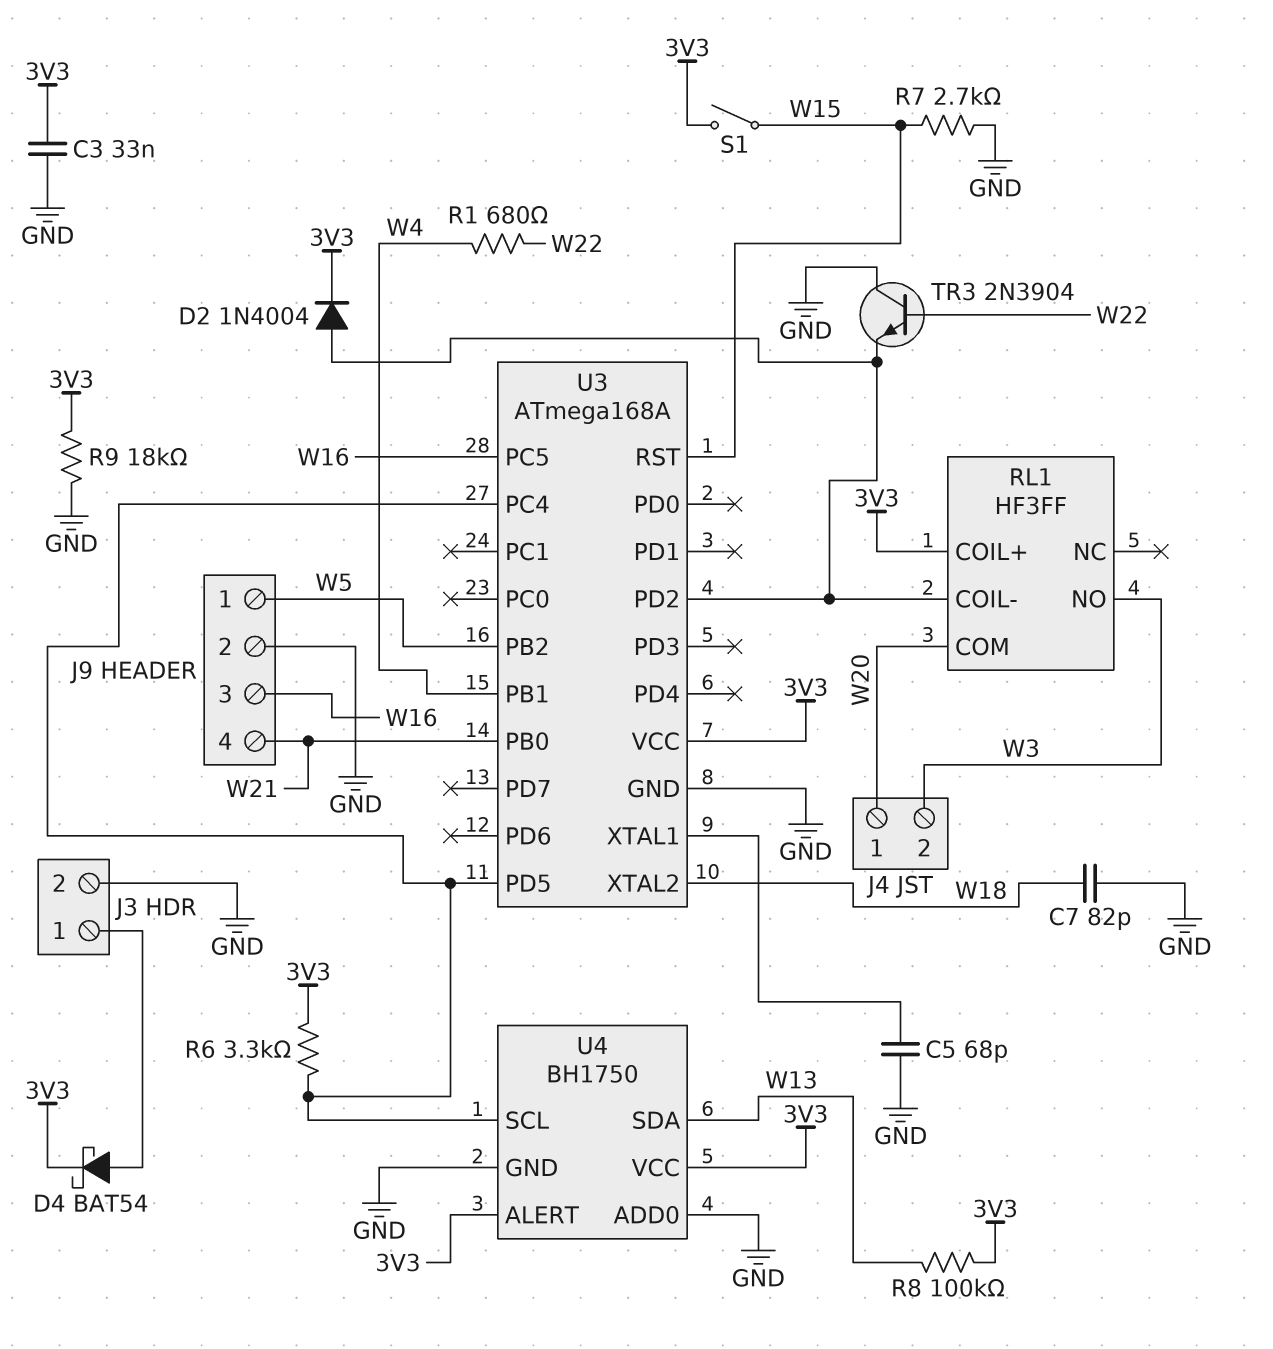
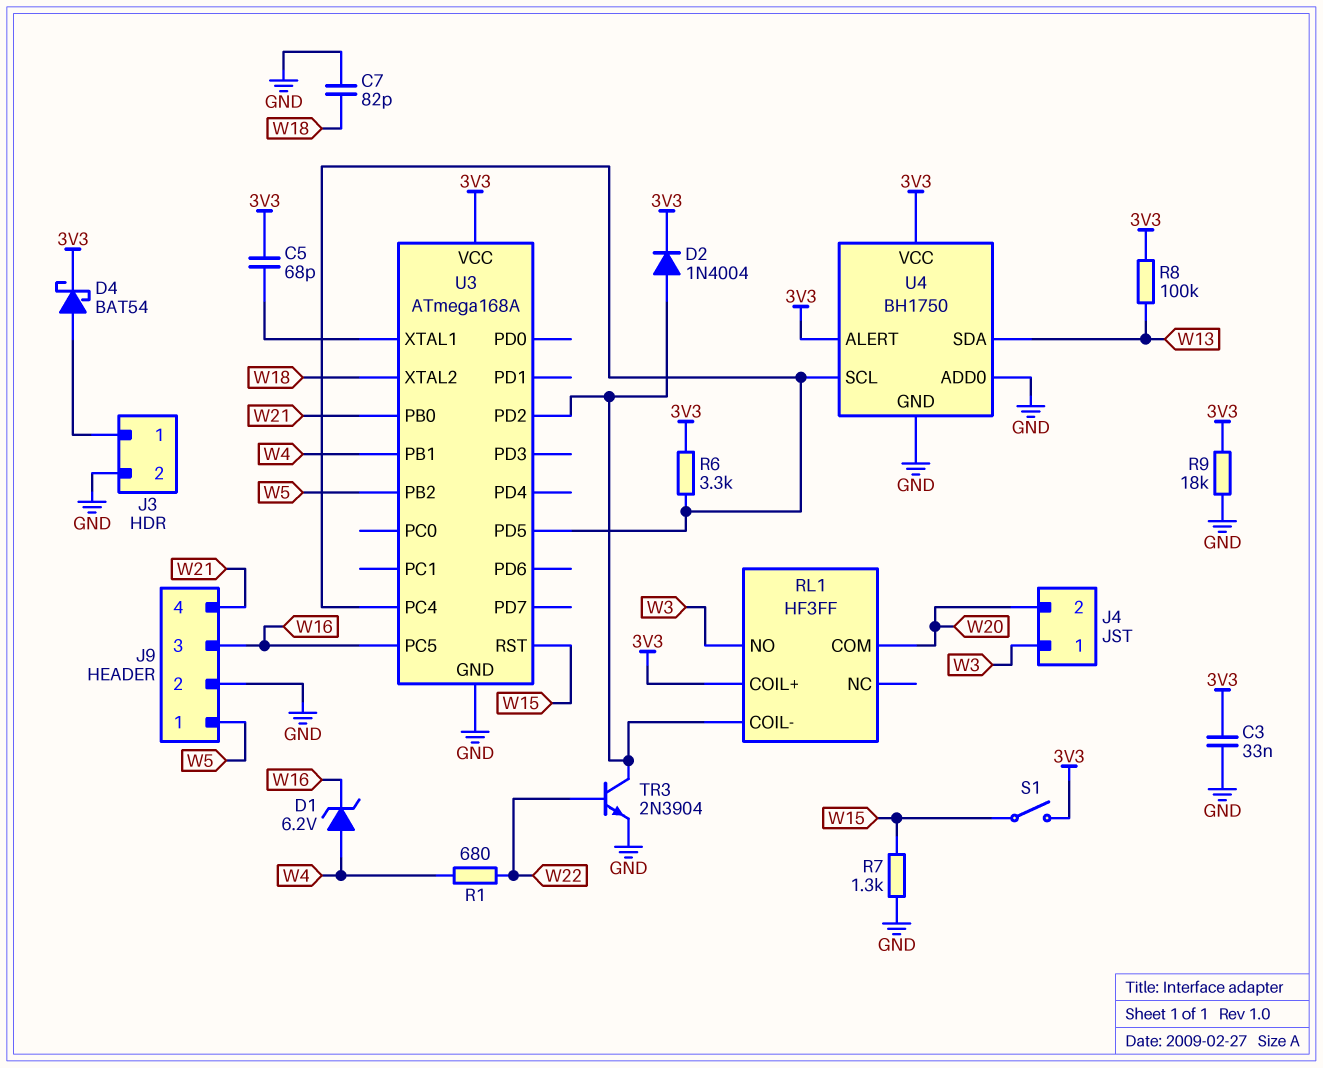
C5: 68pF (GND, U3/XTAL1) -> 68pF (3V3, U3/XTAL1)
D1: none -> zener 6.2V (A W4, K W16)
J4 pin 1: W20 -> W3
J4 pin 2: W3 -> W20
R7: 2.7k (GND, W15) -> 1.3k (GND, W15)
TR3: NPN 2N3904 (B W22, C GND, E RL1/COIL-) -> NPN 2N3904 (B W22, C RL1/COIL-, E GND)

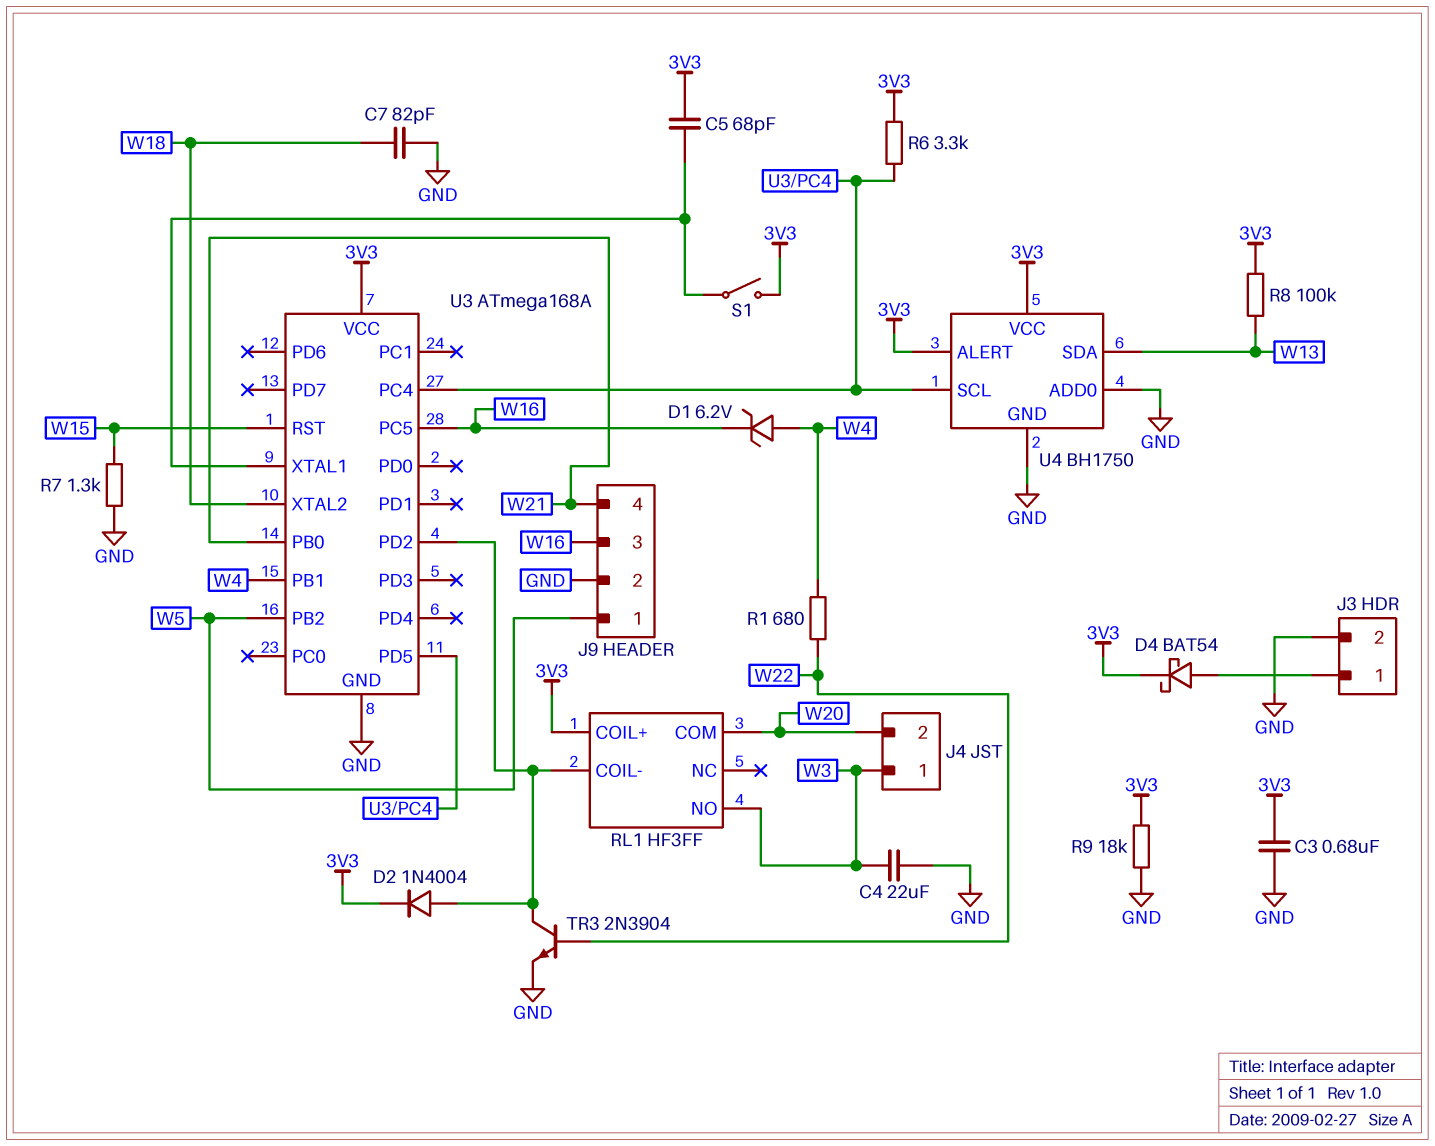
C3: 33nF (3V3, GND) -> 680nF (3V3, GND)
C4: none -> 22uF (GND, W3)
S1: switch (3V3, W15) -> switch (3V3, U3/XTAL1)

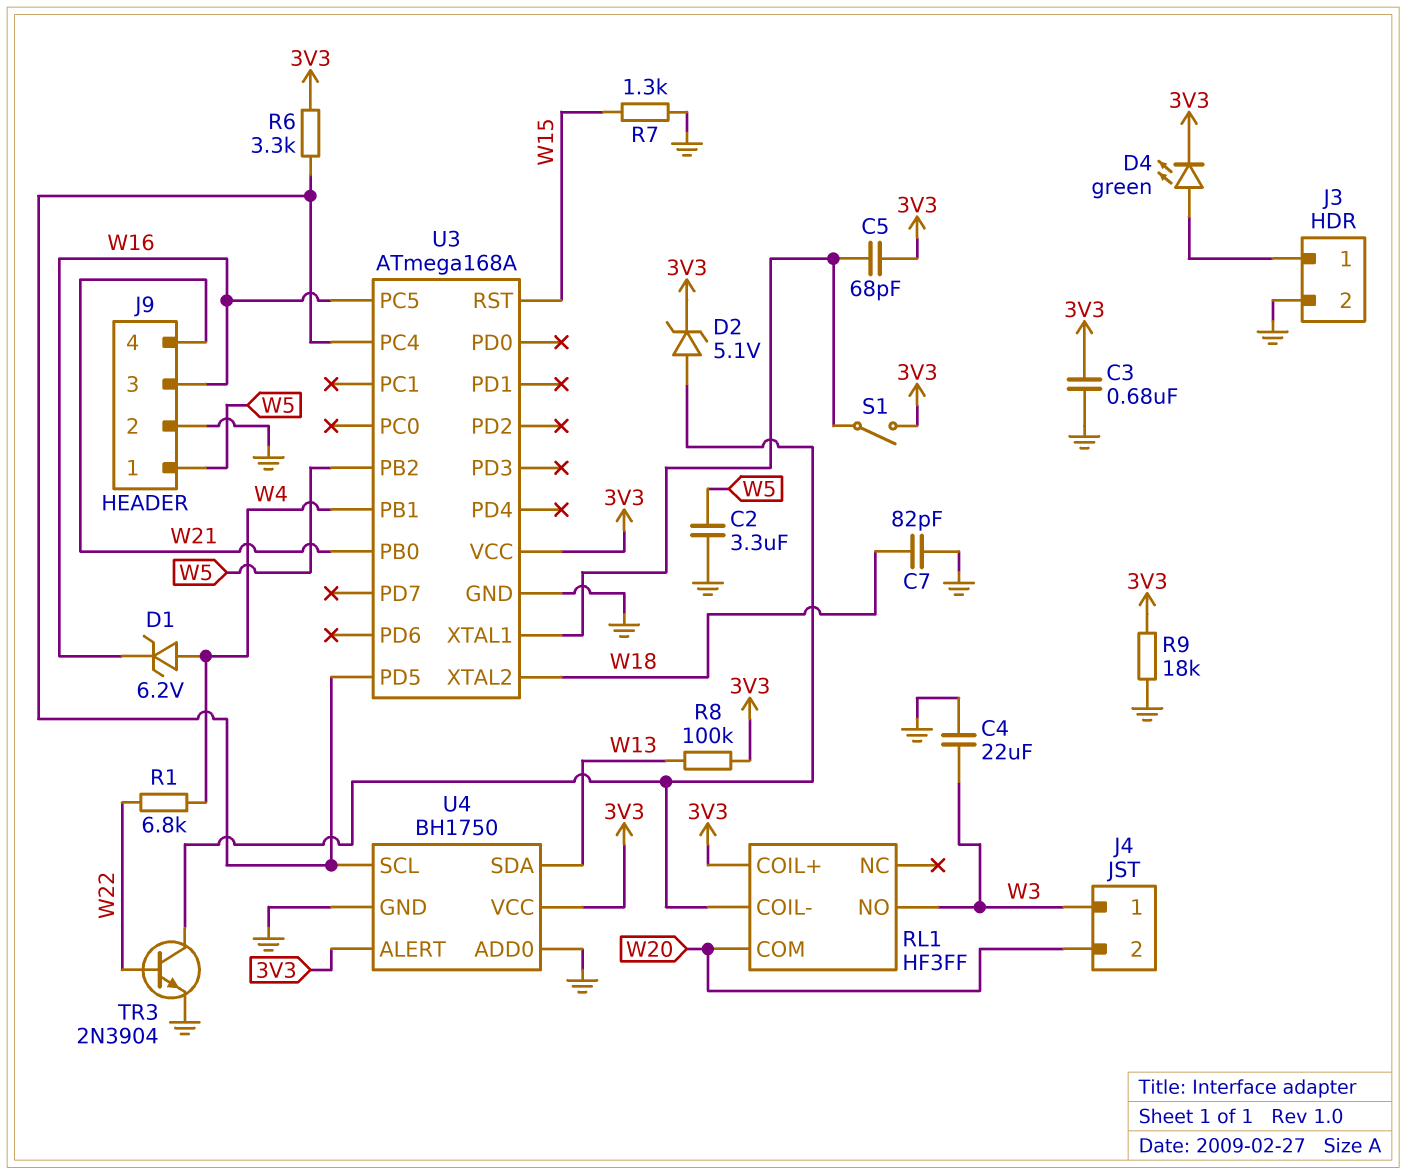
C2: none -> 3.3uF (GND, W5)
D2: diode 1N4004 (A RL1/COIL-, K 3V3) -> zener 5.1V (A RL1/COIL-, K 3V3)
D4: schottky BAT54 (A J3/1, K 3V3) -> LED green (A J3/1, K 3V3)
R1: 680 (W4, W22) -> 6.8k (W4, W22)
U3 pin PD2: RL1/COIL- -> none

